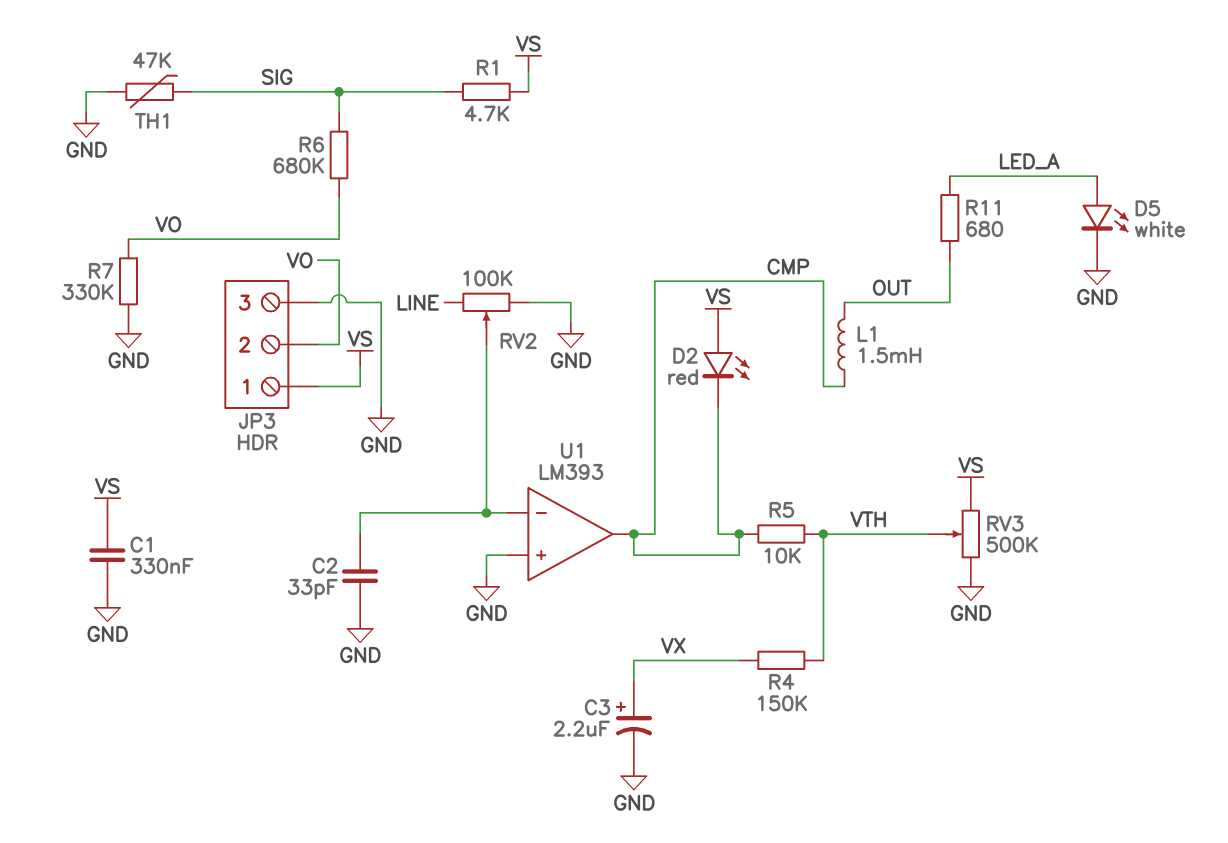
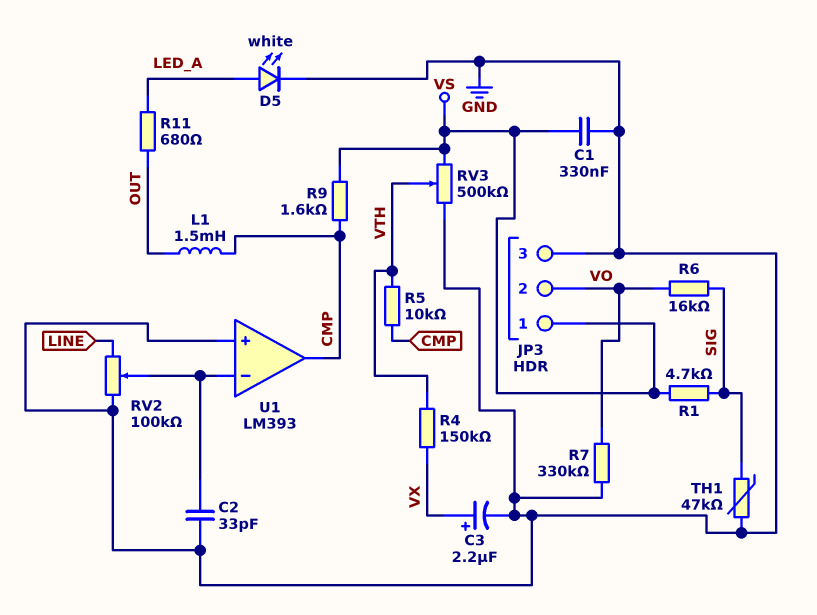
D2: LED red (A VS, K CMP) -> none
R6: 680k (SIG, VO) -> 16k (SIG, VO)
R9: none -> 1.6k (CMP, VS)

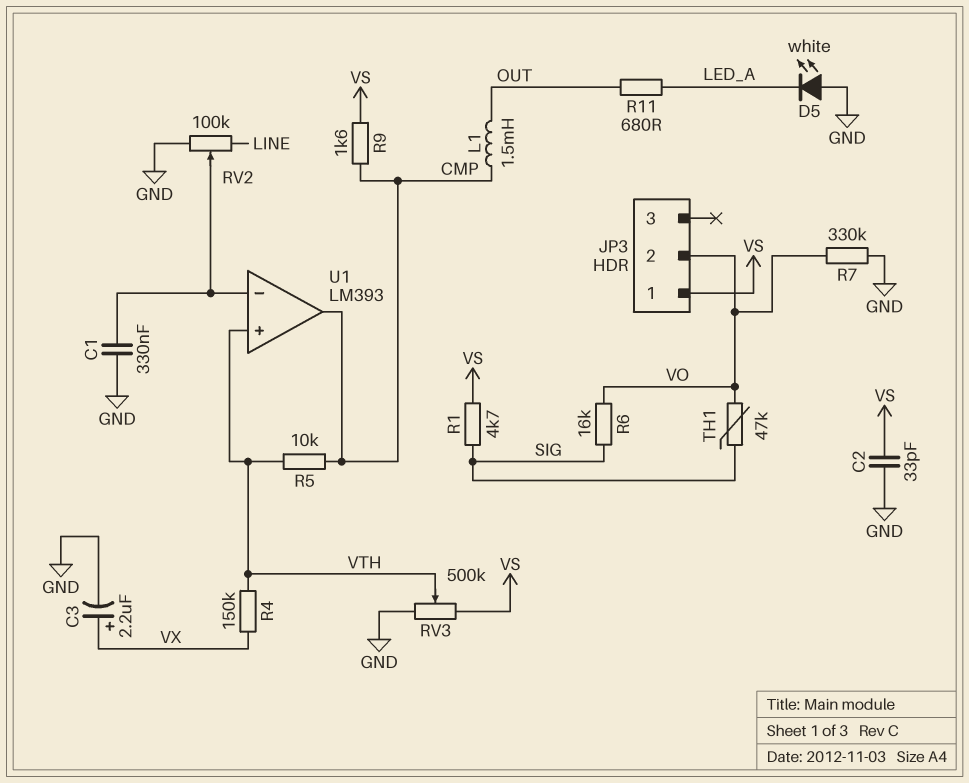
C1: 330nF (GND, VS) -> 330nF (GND, U1/in-)
C2: 33pF (GND, U1/in-) -> 33pF (GND, VS)
D5: LED white (A LED_A, K GND) -> LED white (A GND, K LED_A)
JP3 pin 3: GND -> none
TH1: 47k (GND, SIG) -> 47k (SIG, VO)
U1 pin in+: GND -> VTH

